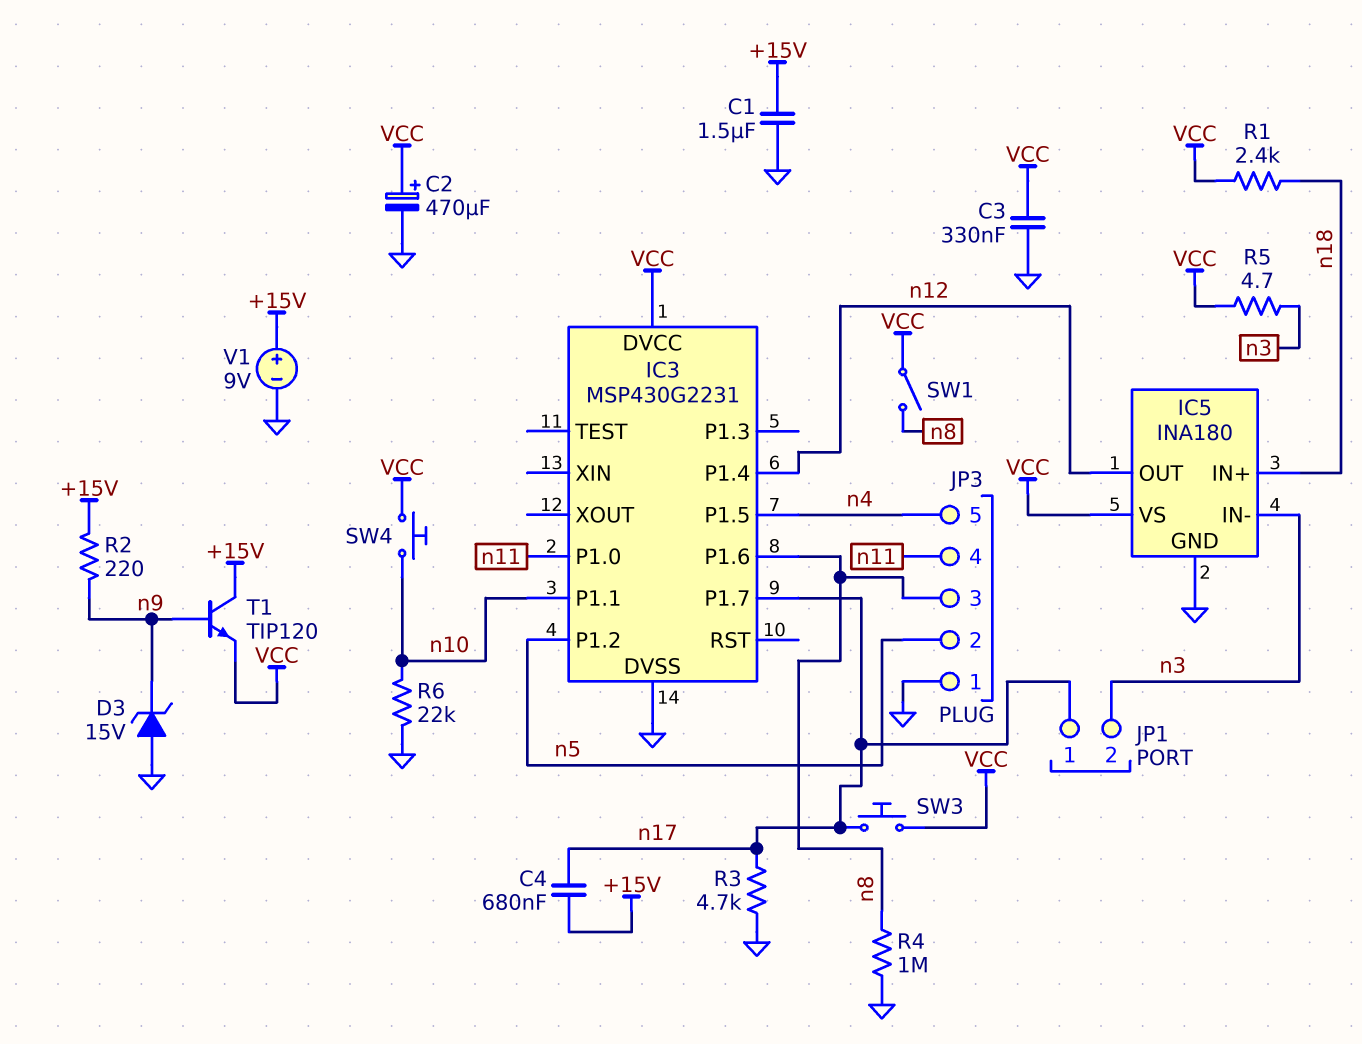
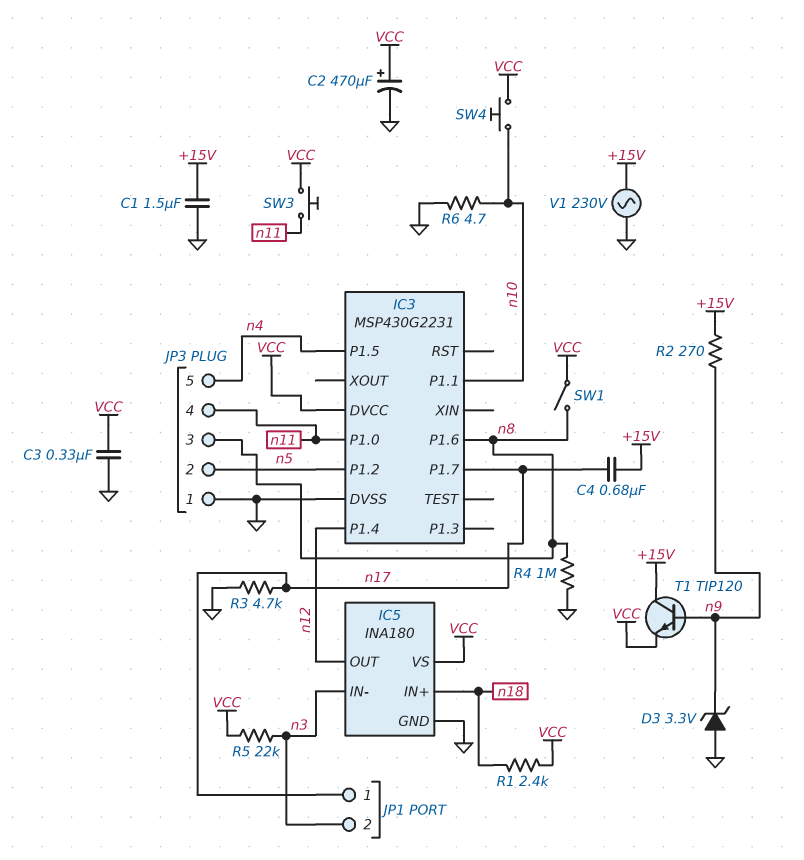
D3: zener 15V (A GND, K n9) -> zener 3.3V (A GND, K n9)
R2: 220 (+15V, n9) -> 270 (+15V, n9)
R5: 4.7 (VCC, n3) -> 22k (VCC, n3)
R6: 22k (GND, n10) -> 4.7 (GND, n10)
SW3: button (VCC, n17) -> button (VCC, n11)
V1: 9V (plus +15V, minus GND) -> AC 230V (+15V, GND)

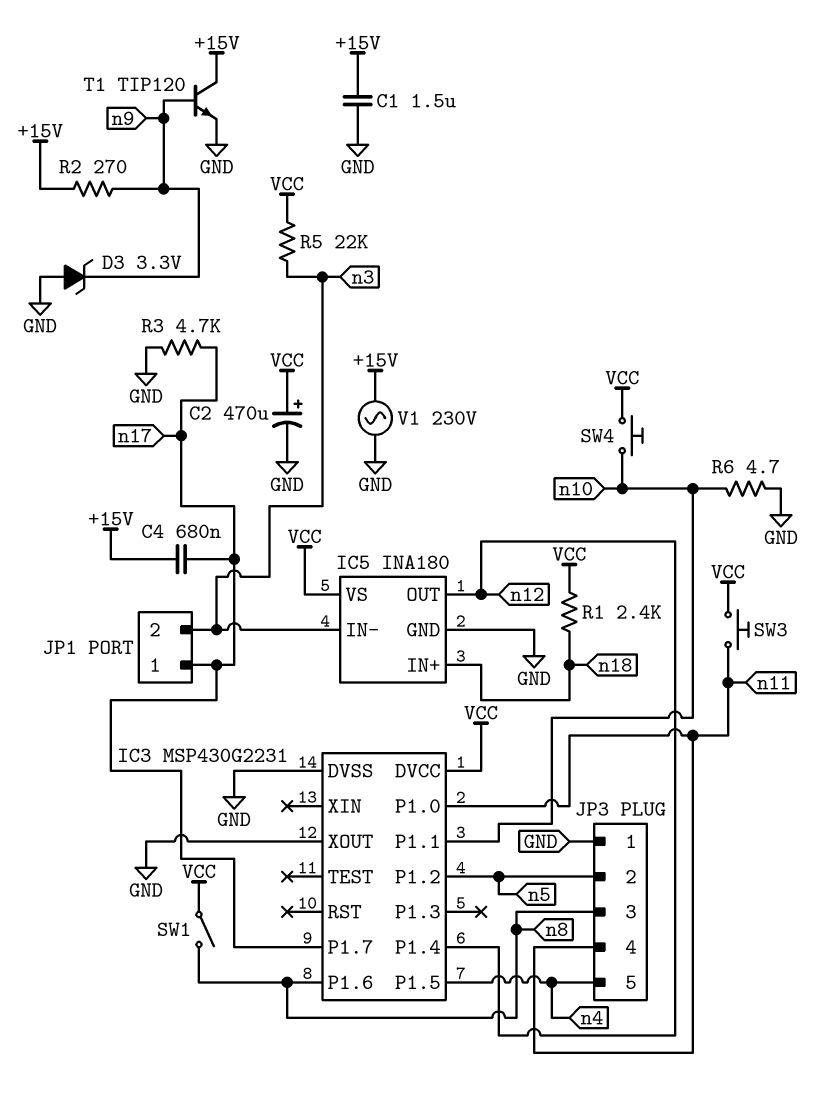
C3: 330nF (GND, VCC) -> none
IC3 pin XOUT: none -> GND
R4: 1M (GND, n8) -> none
T1: NPN TIP120 (B n9, C +15V, E VCC) -> NPN TIP120 (B n9, C +15V, E GND)

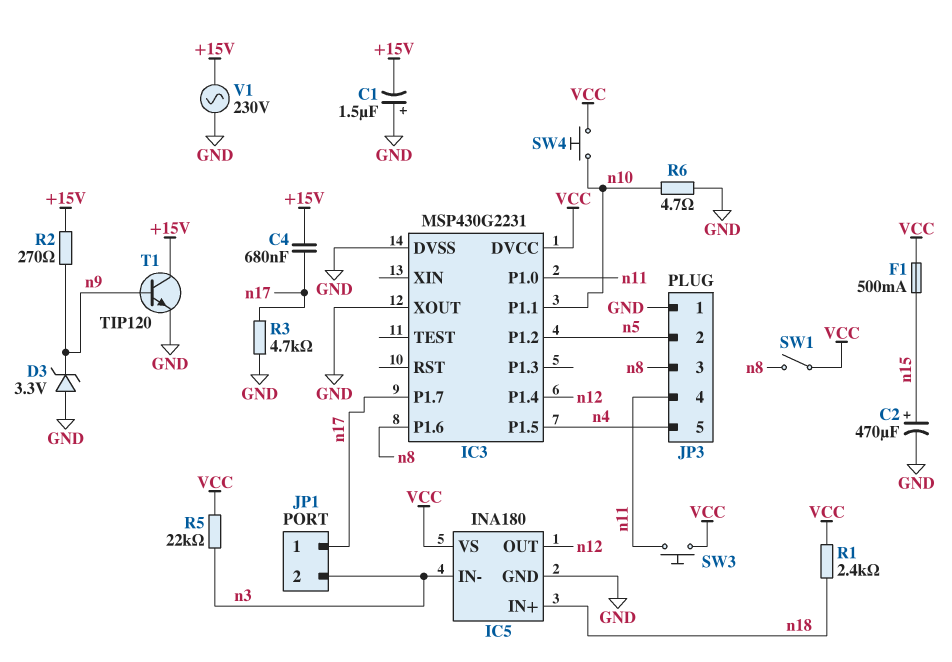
C1: 1.5uF (+15V, GND) -> 1.5uF (plus GND, minus +15V)
C2: 470uF (plus VCC, minus GND) -> 470uF (plus n15, minus GND)
F1: none -> 500mA (VCC, n15)

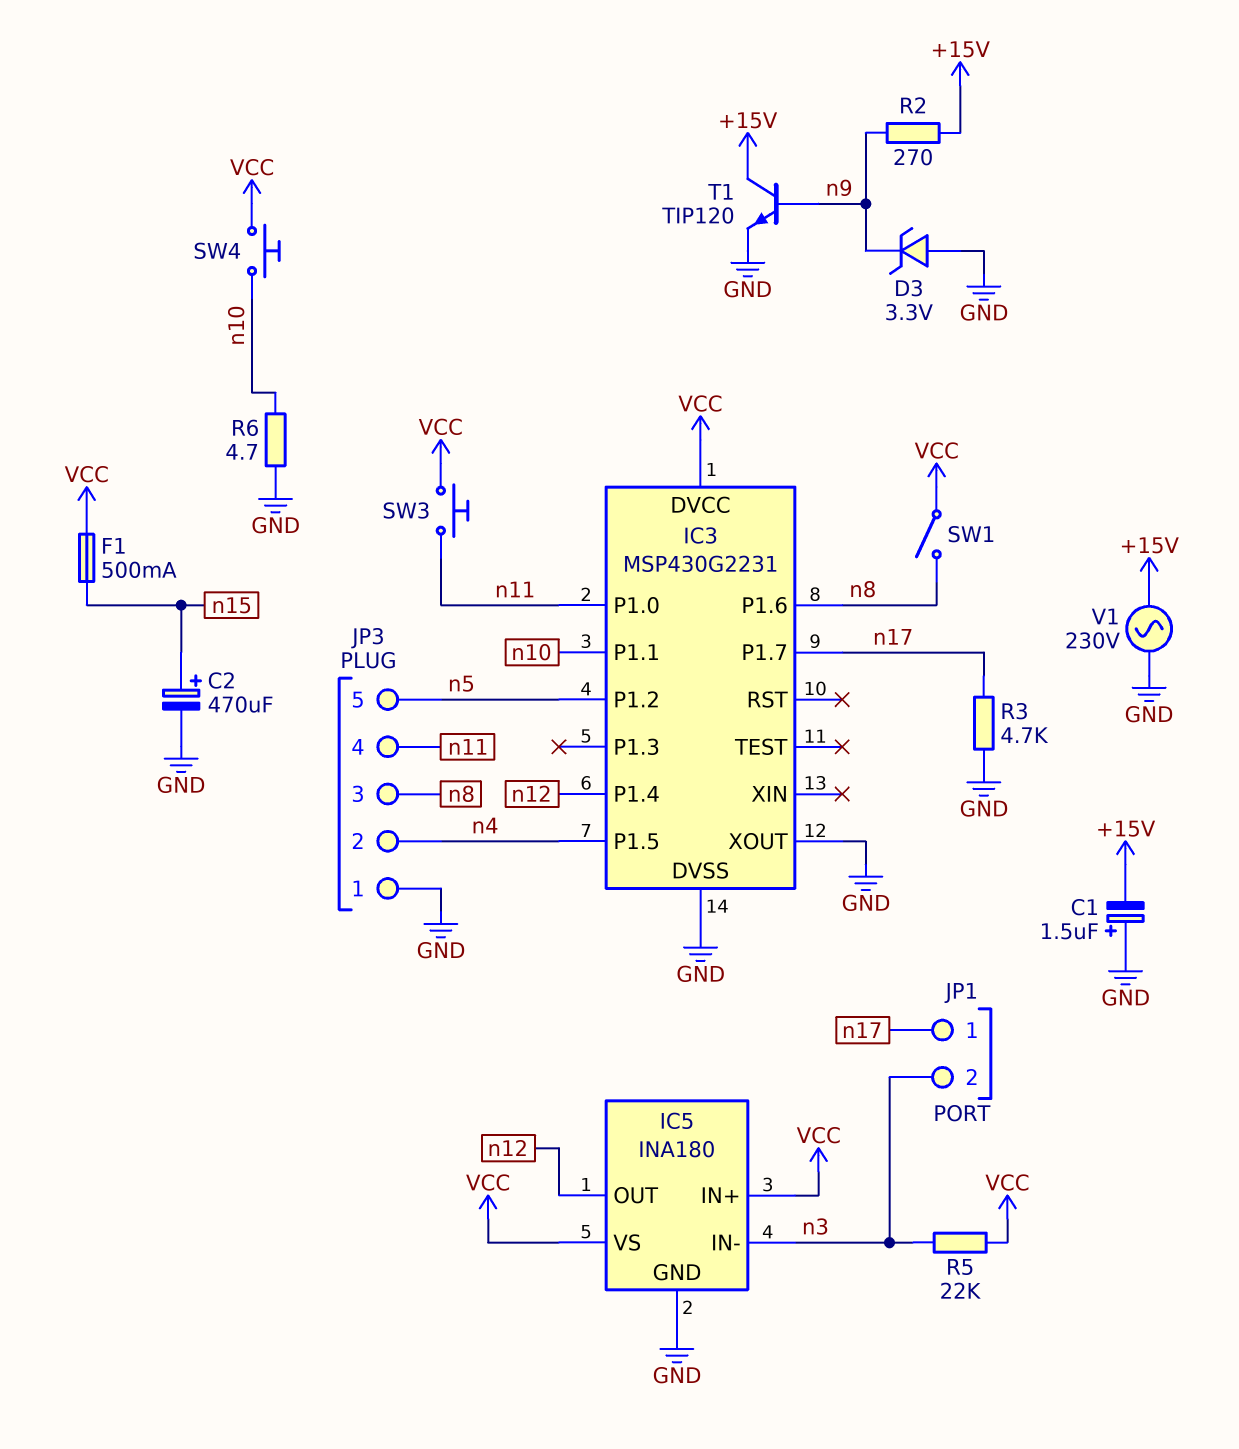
C4: 680nF (+15V, n17) -> none
IC5 pin IN+: n18 -> VCC
JP3 pin 2: n5 -> n4
JP3 pin 5: n4 -> n5
R1: 2.4k (VCC, n18) -> none

